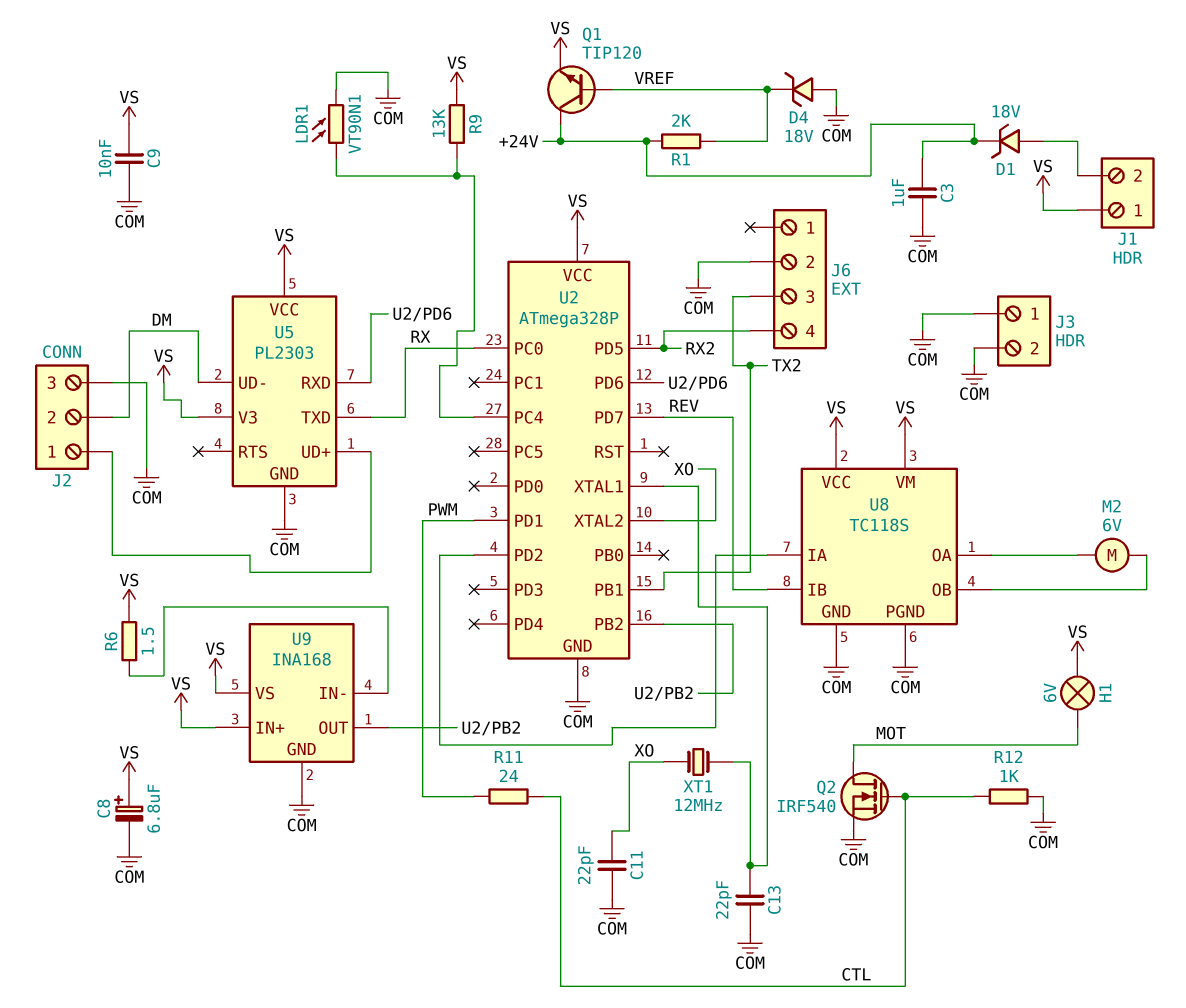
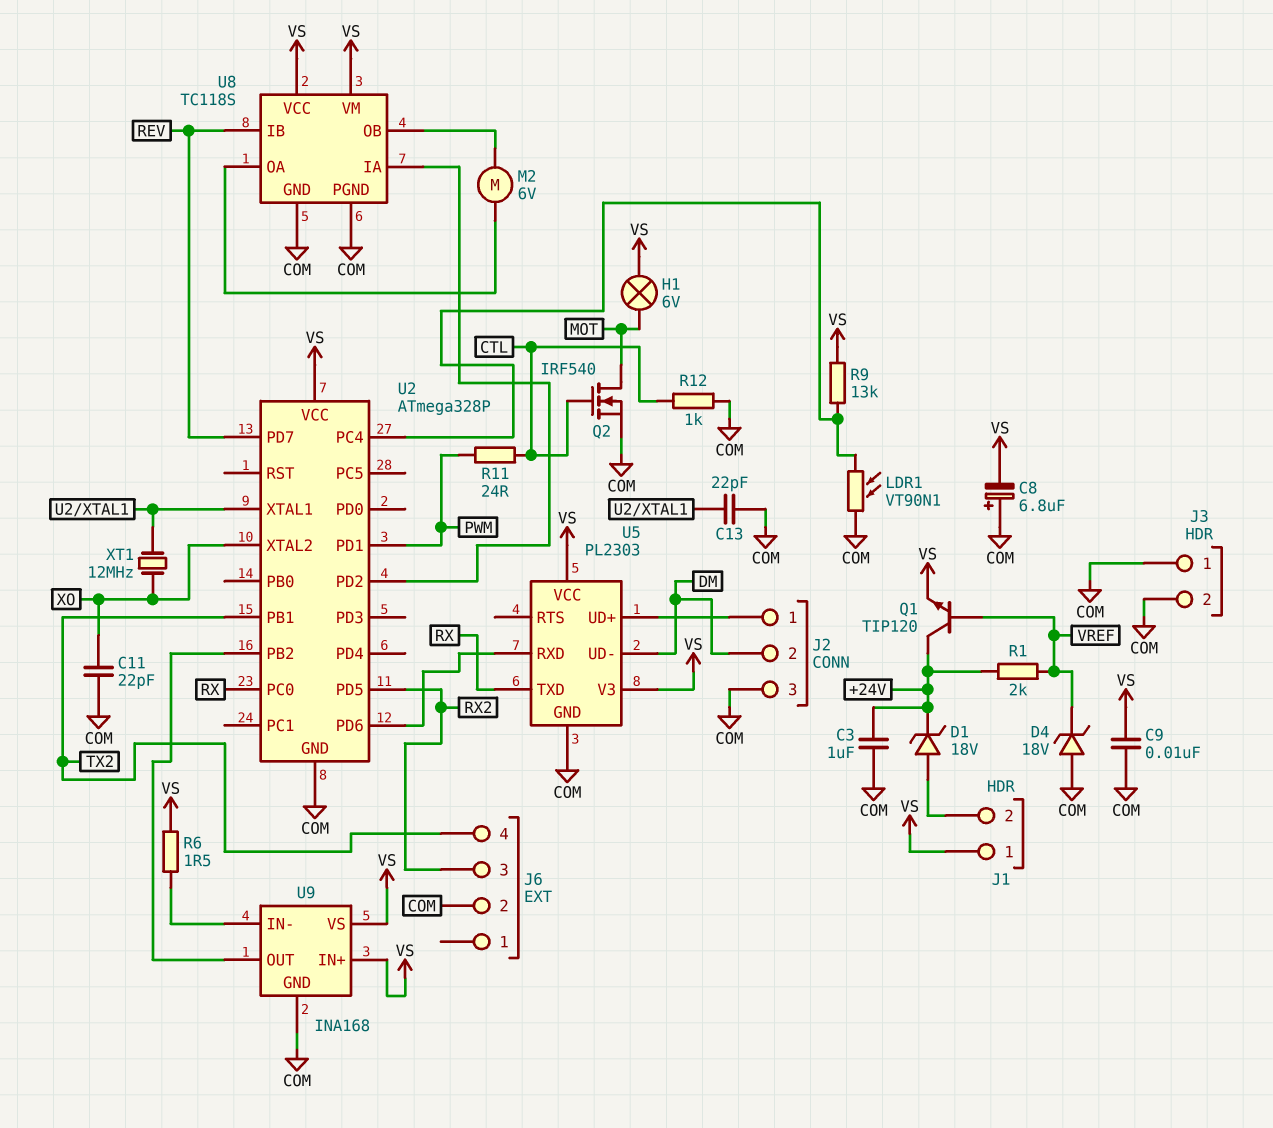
C8: 6.8uF (plus VS, minus COM) -> 6.8uF (plus COM, minus VS)
J6 pin 3: TX2 -> RX2
J6 pin 4: RX2 -> TX2

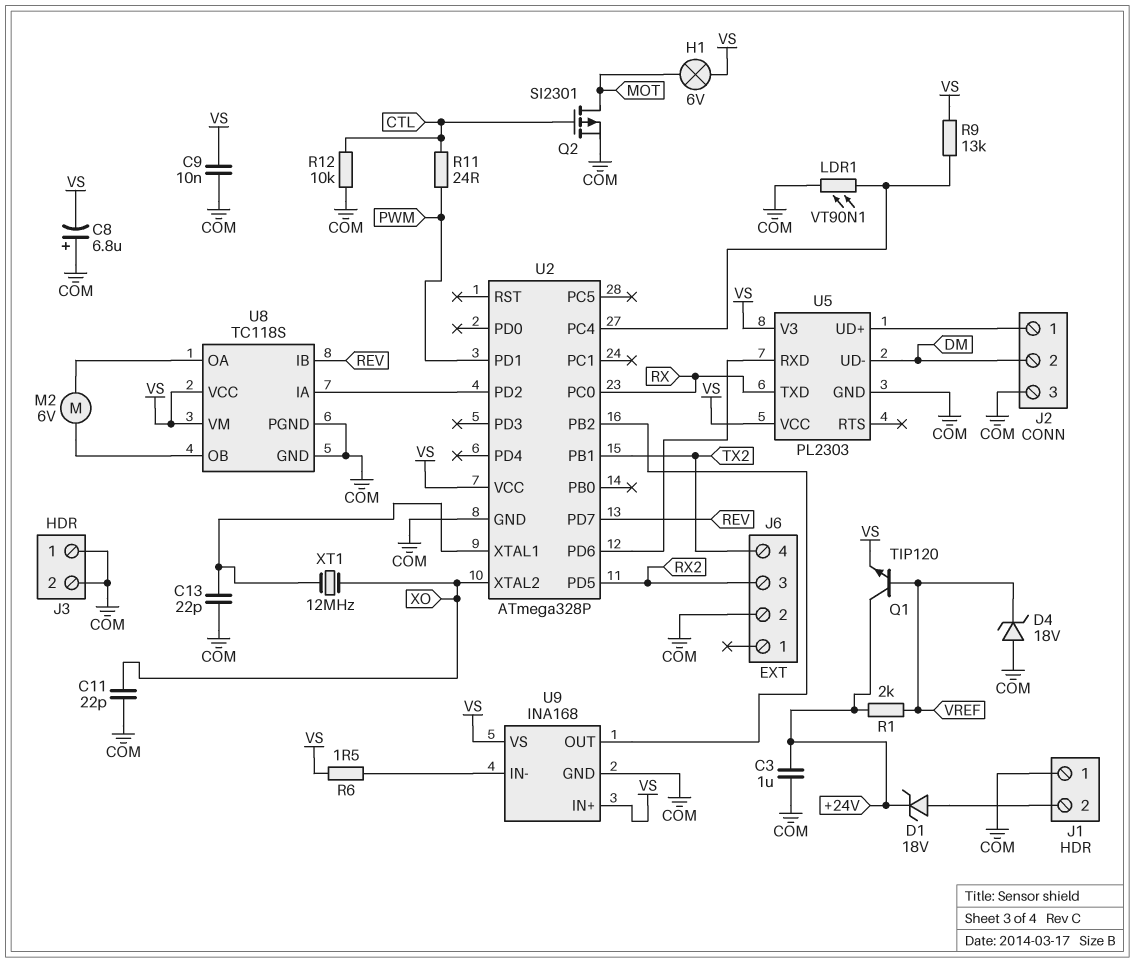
J1 pin 1: VS -> COM
Q2: NMOS IRF540 (G CTL, D MOT, S COM) -> PMOS SI2301 (G CTL, D MOT, S COM)
R12: 1k (COM, CTL) -> 10k (COM, CTL)

